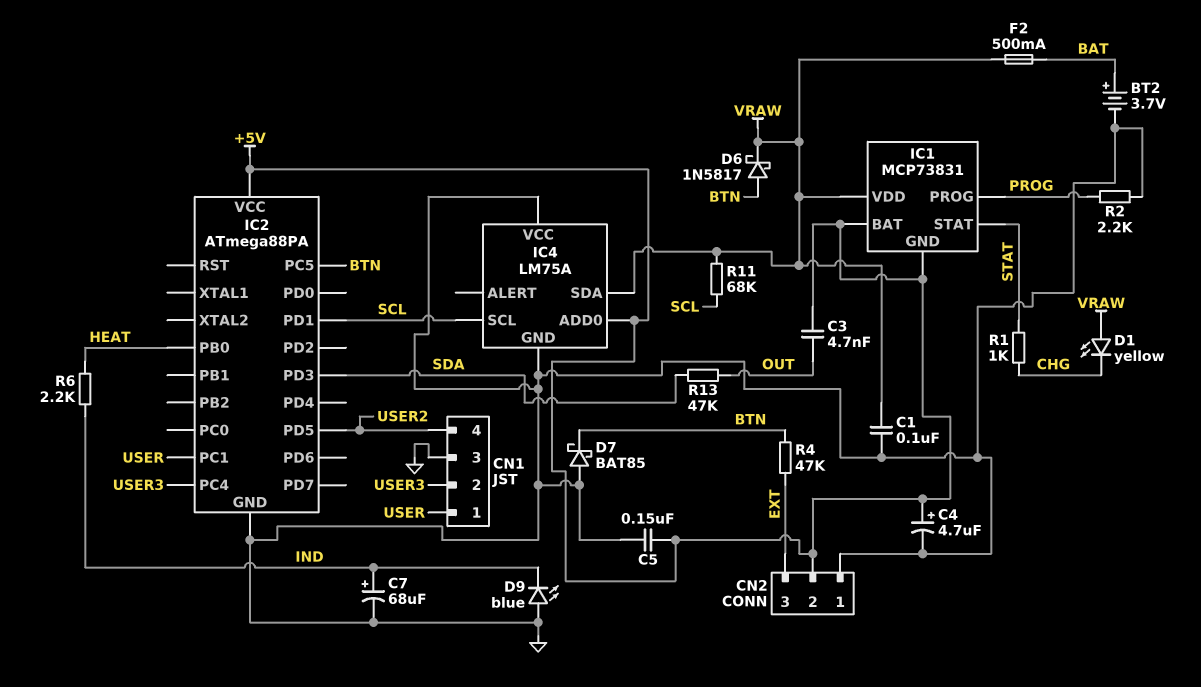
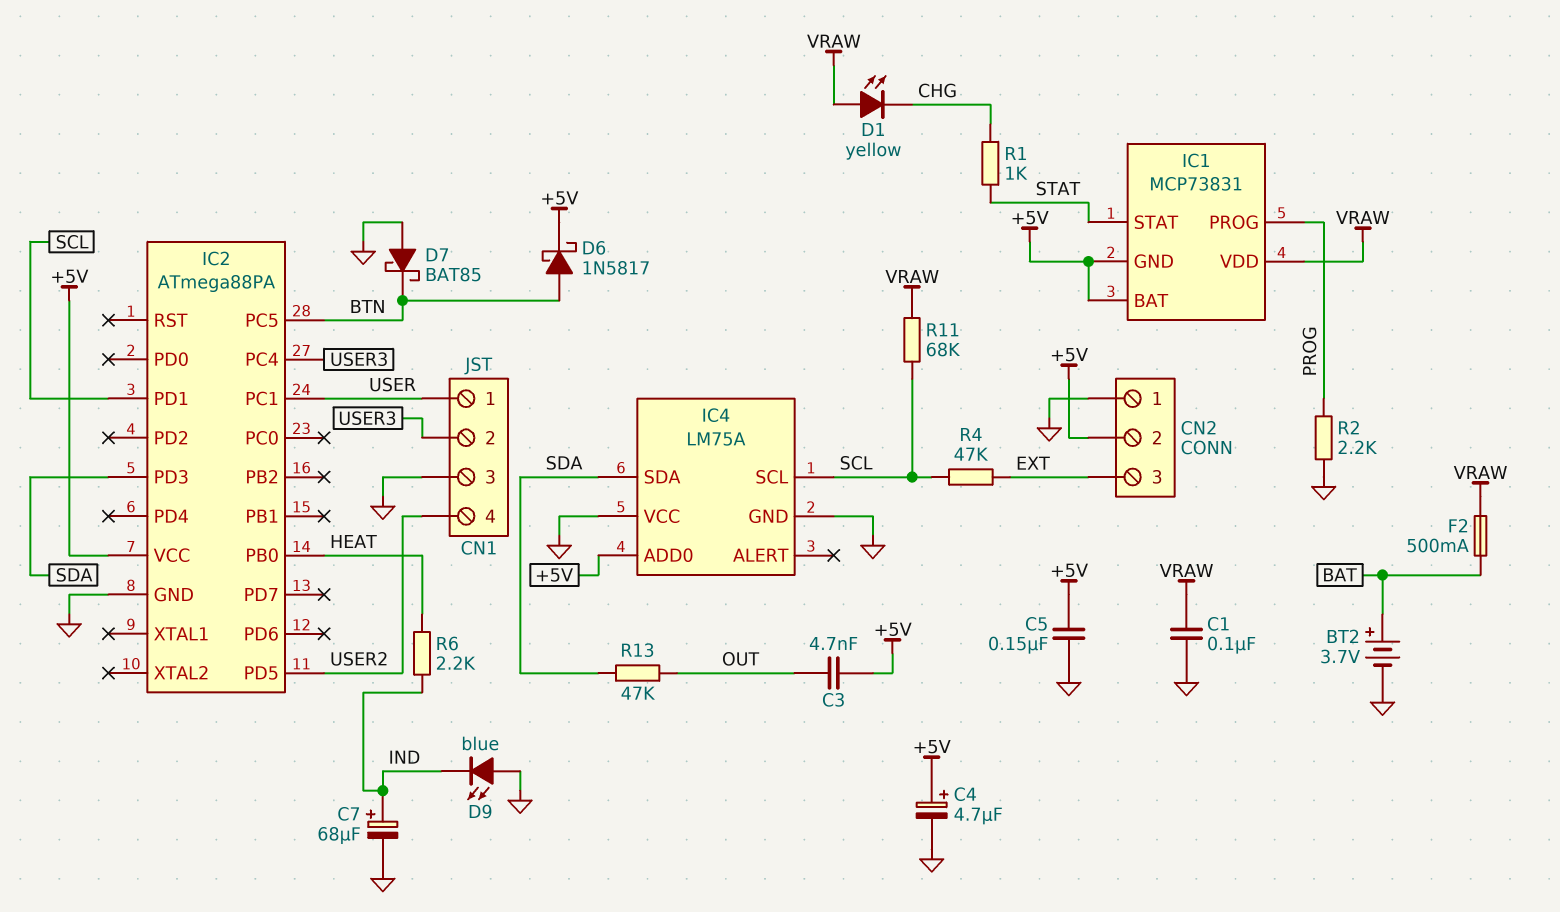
D6: schottky 1N5817 (A BTN, K VRAW) -> schottky 1N5817 (A BTN, K +5V)
IC4 pin SDA: VRAW -> SDA
R4: 47k (BTN, EXT) -> 47k (EXT, SCL)

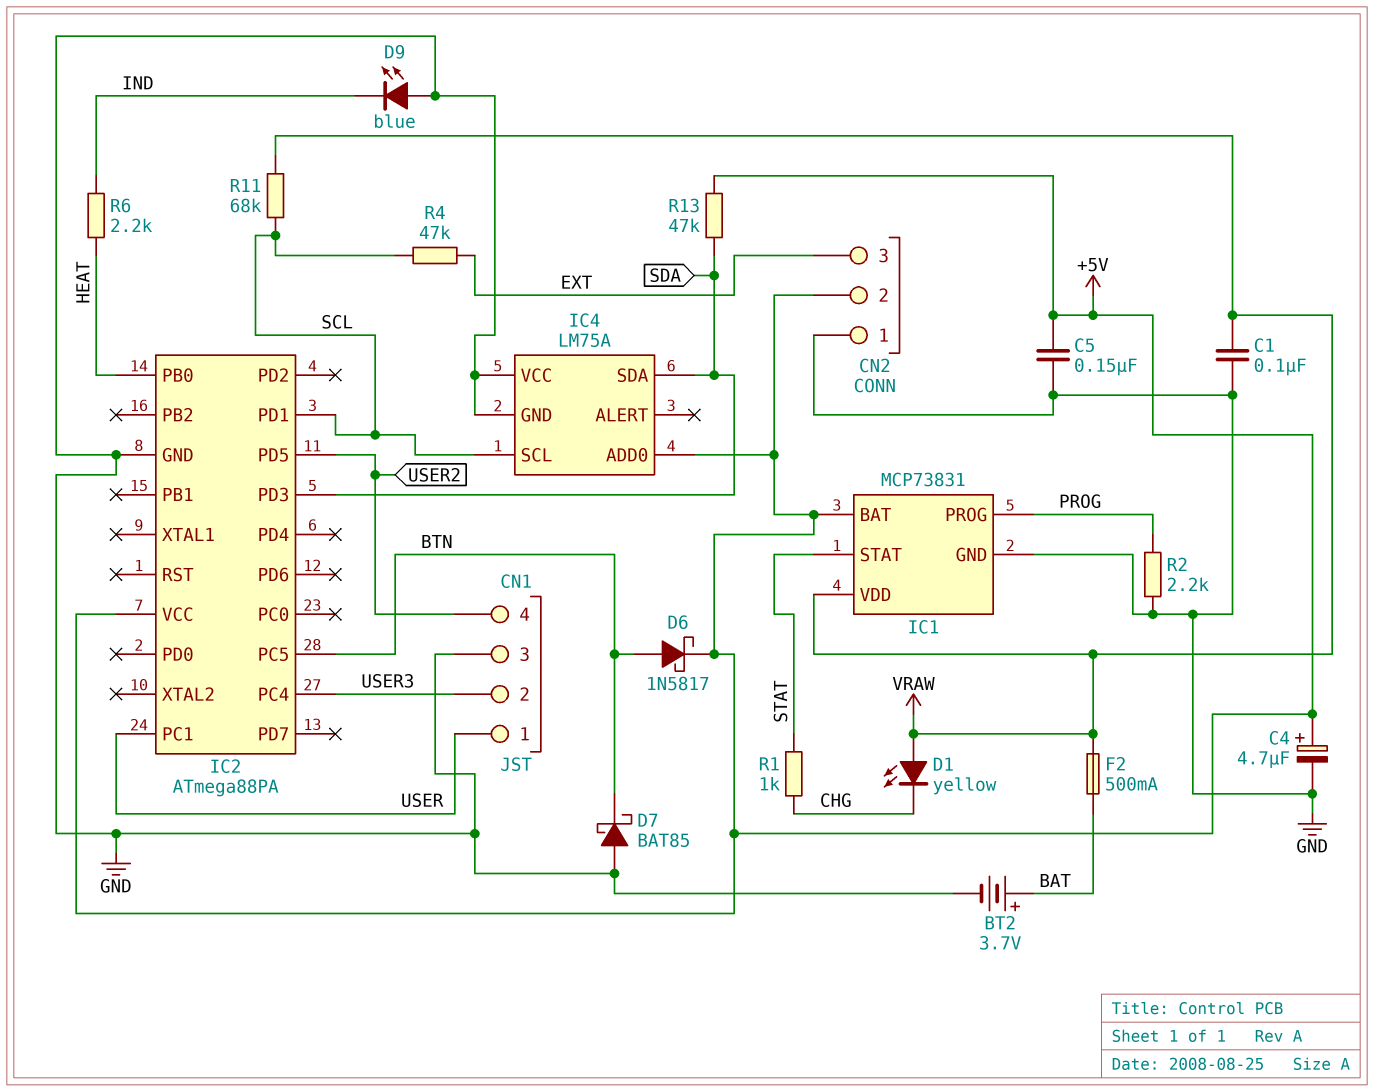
C3: 4.7nF (+5V, OUT) -> none
C7: 68uF (plus IND, minus GND) -> none
IC1 pin GND: +5V -> GND
R13: 47k (OUT, SDA) -> 47k (+5V, SDA)

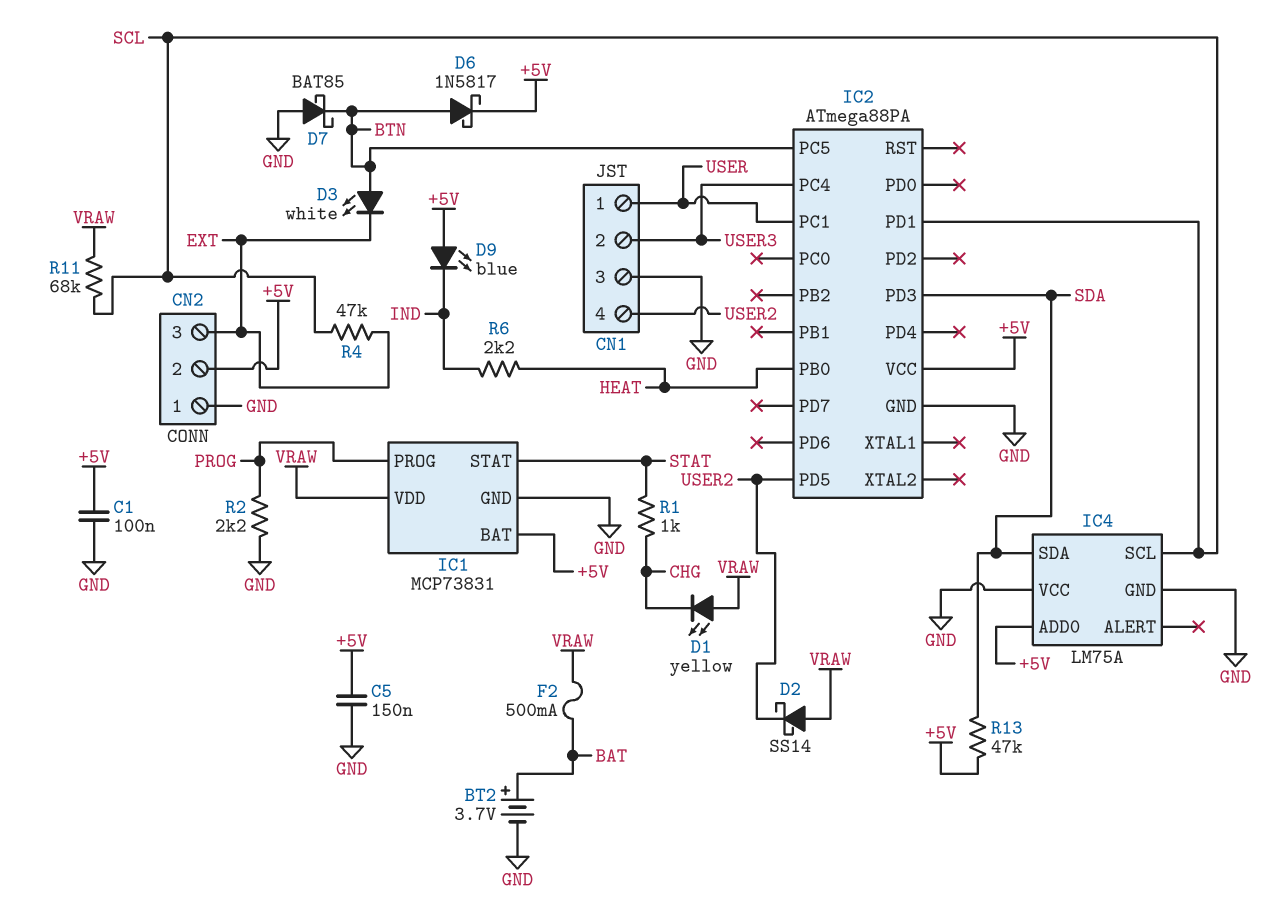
C1: 100nF (GND, VRAW) -> 100nF (+5V, GND)
C4: 4.7uF (plus +5V, minus GND) -> none
D2: none -> schottky SS14 (A VRAW, K USER2)
D3: none -> LED white (A BTN, K EXT)
D9: LED blue (A GND, K IND) -> LED blue (A +5V, K IND)

